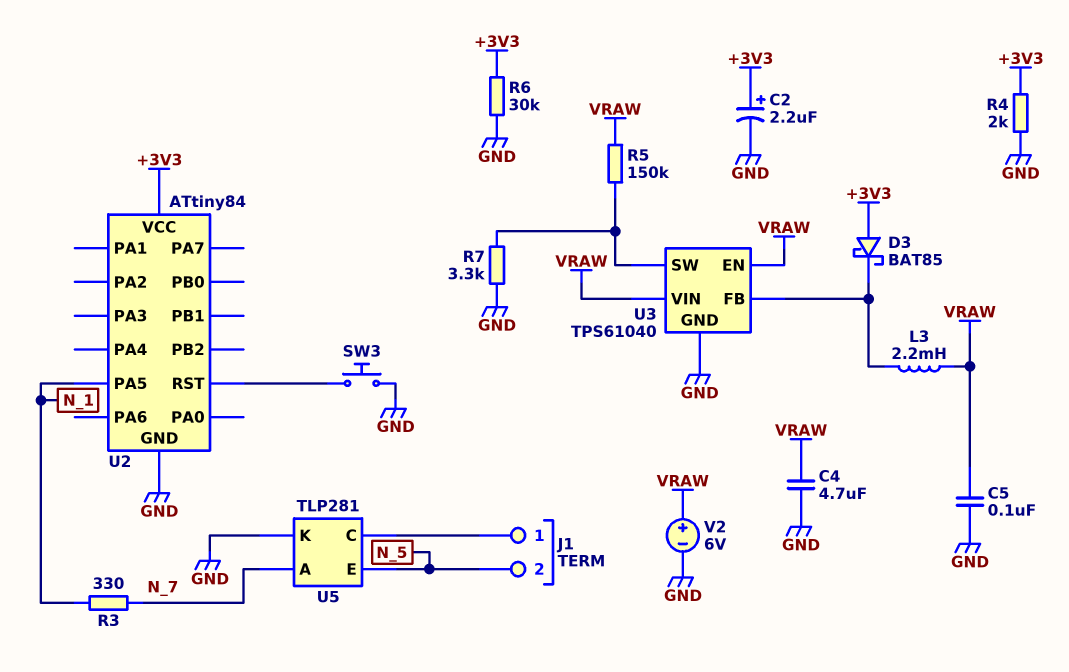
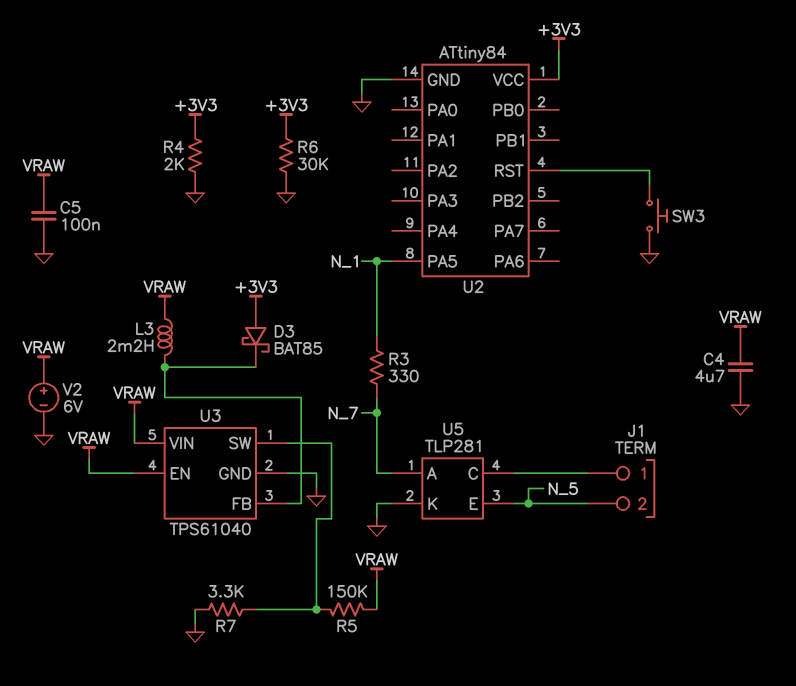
C2: 2.2uF (plus +3V3, minus GND) -> none

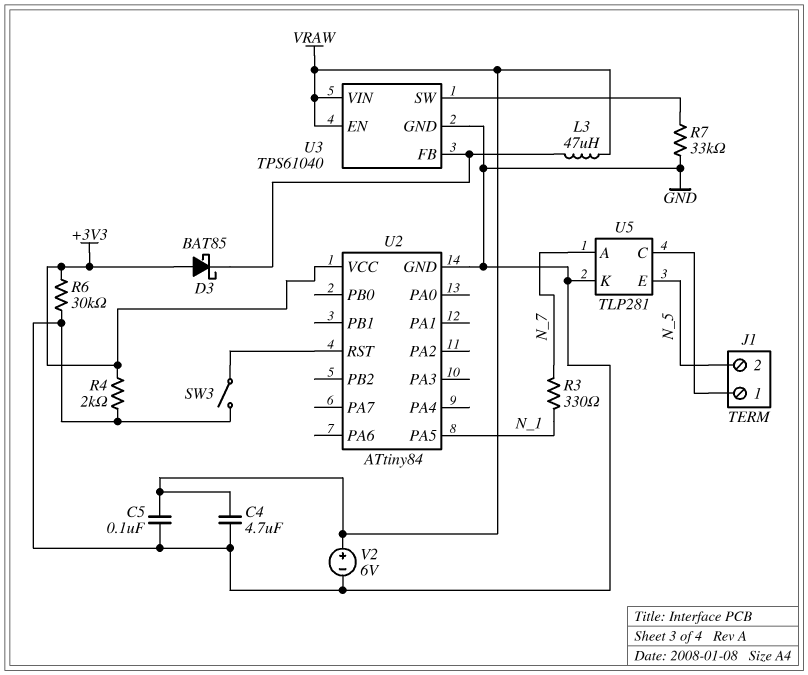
L3: 2.2mH (U3/FB, VRAW) -> 47uH (U3/FB, VRAW)
R5: 150k (U3/SW, VRAW) -> none
R7: 3.3k (GND, U3/SW) -> 33k (GND, U3/SW)
SW3: button (GND, U2/RST) -> switch (GND, U2/RST)

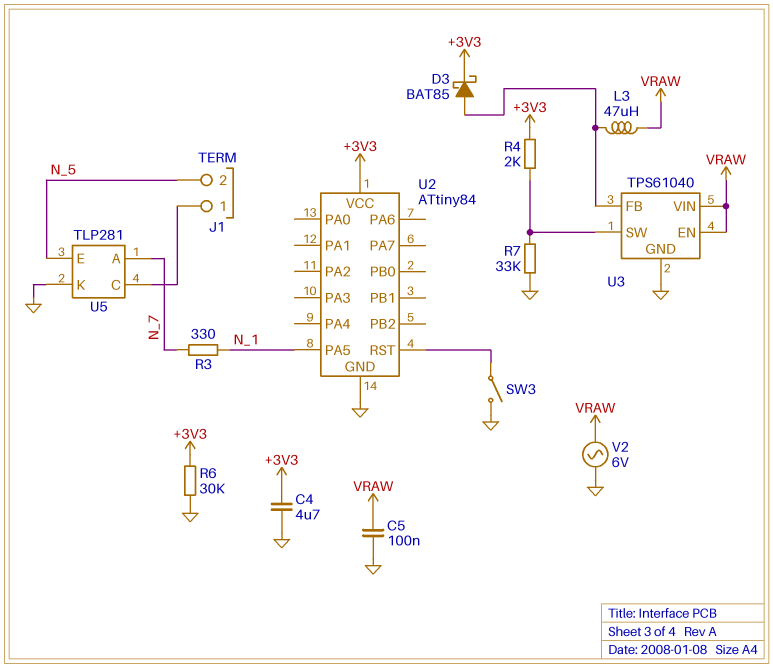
C4: 4.7uF (GND, VRAW) -> 4.7uF (+3V3, GND)
D3: schottky BAT85 (A +3V3, K U3/FB) -> schottky BAT85 (A U3/FB, K +3V3)
R4: 2k (+3V3, GND) -> 2k (+3V3, U3/SW)
V2: 6V (plus VRAW, minus GND) -> AC 6V (GND, VRAW)

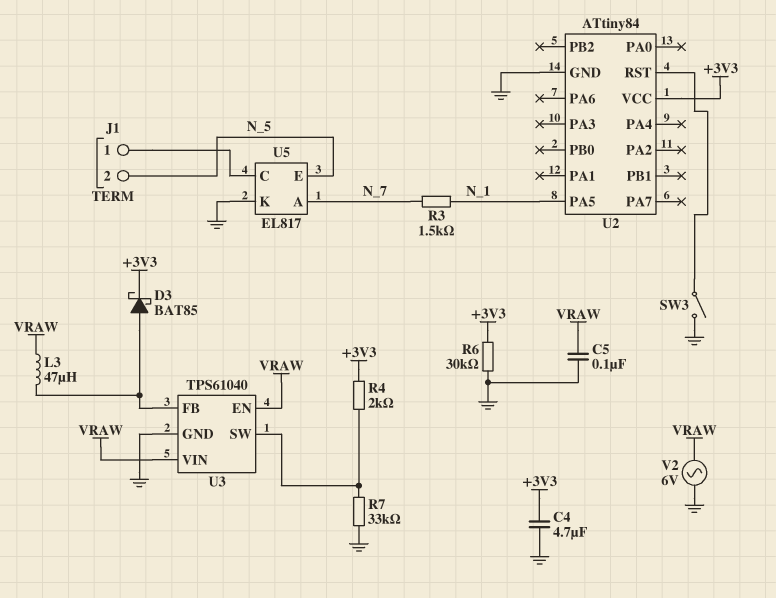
R3: 330 (N_1, N_7) -> 1.5k (N_1, N_7)
U5: TLP281 -> EL817

